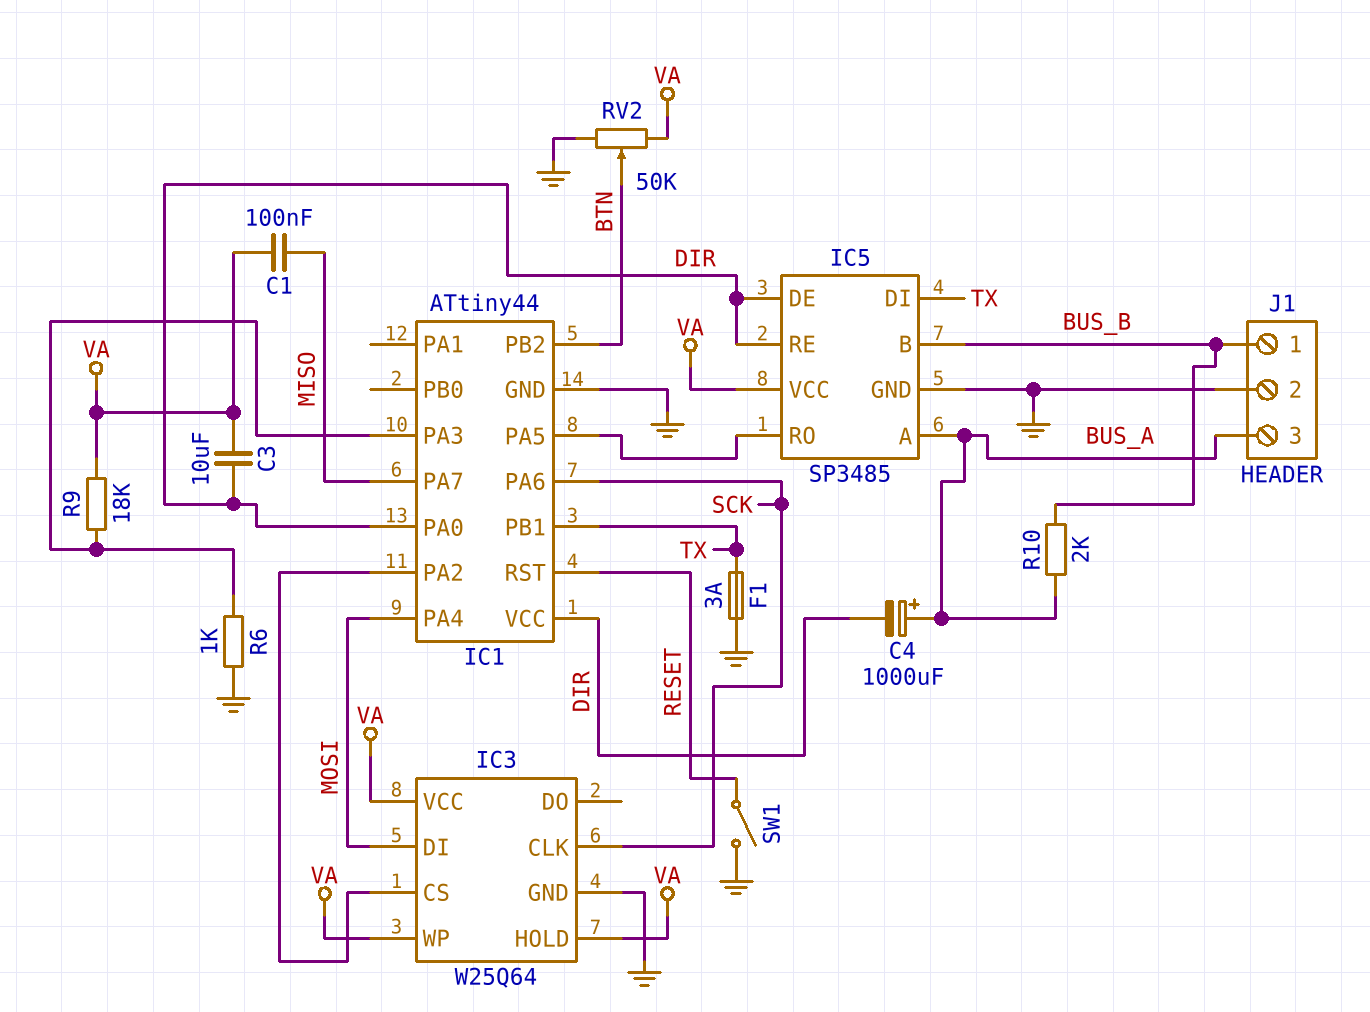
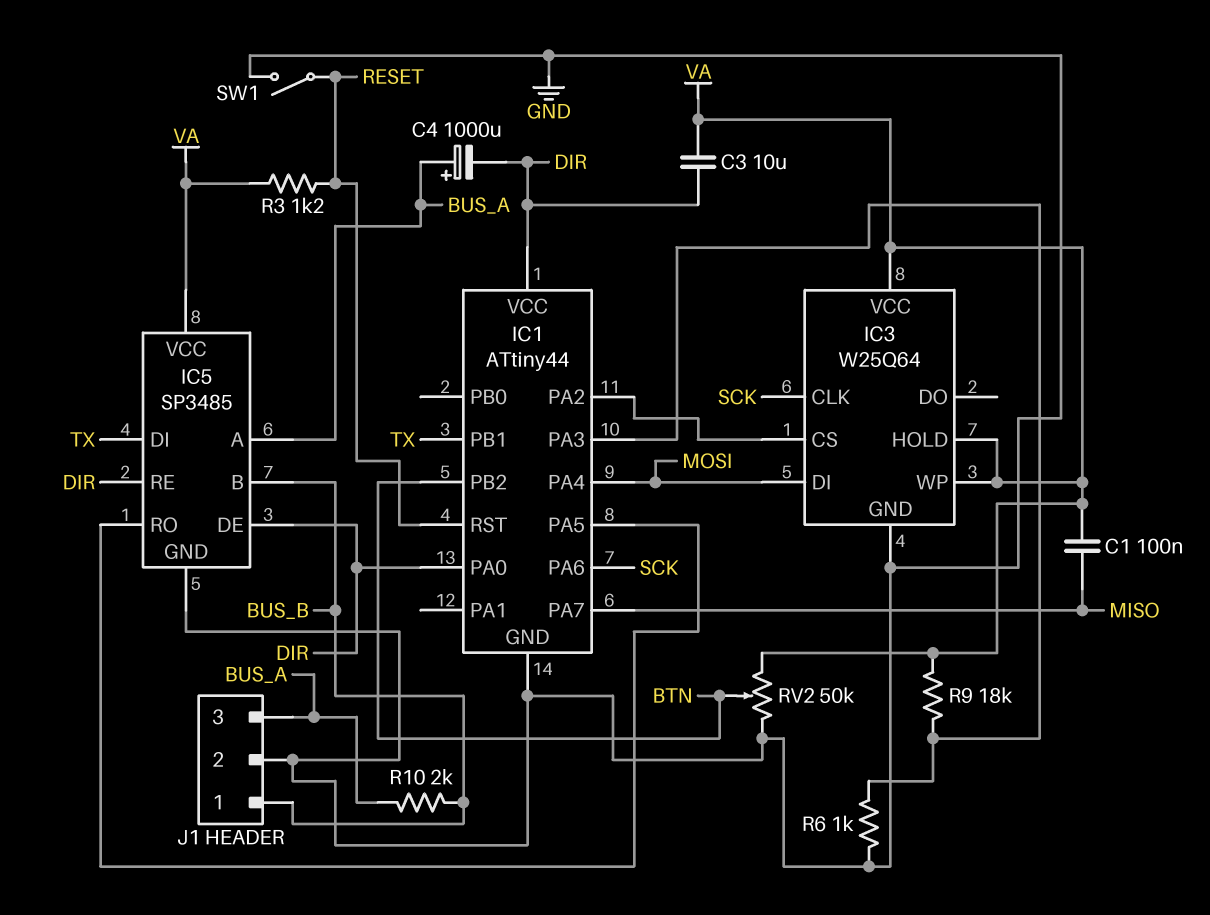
F1: 3A (GND, TX) -> none
R3: none -> 1.2k (RESET, VA)

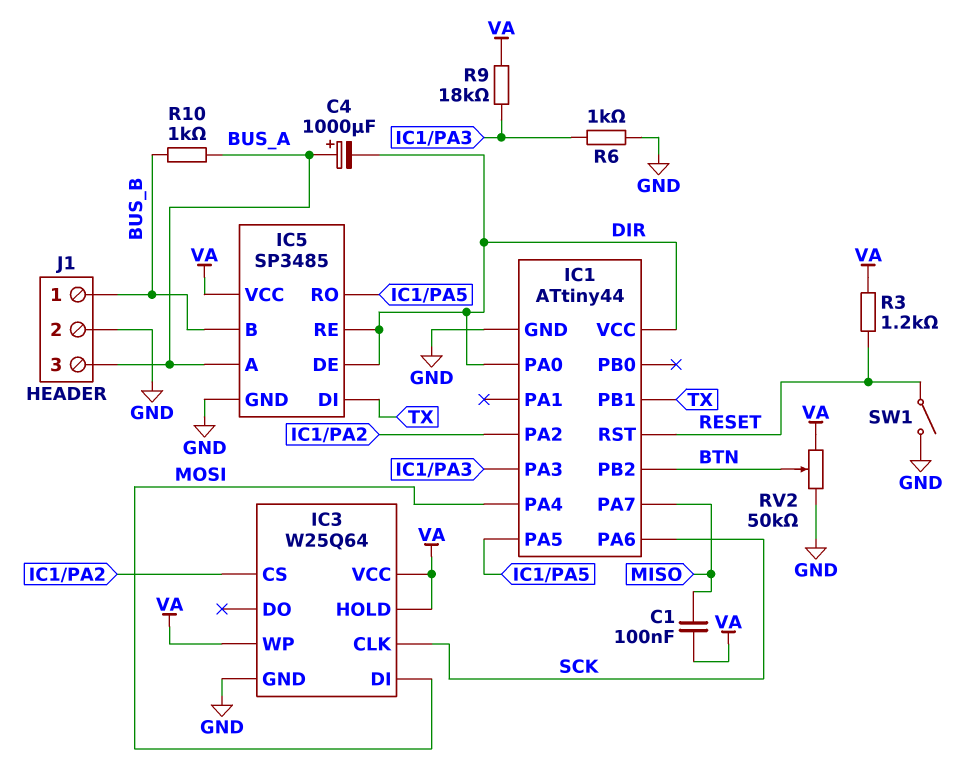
C3: 10uF (DIR, VA) -> none
R10: 2k (BUS_A, BUS_B) -> 1k (BUS_A, BUS_B)

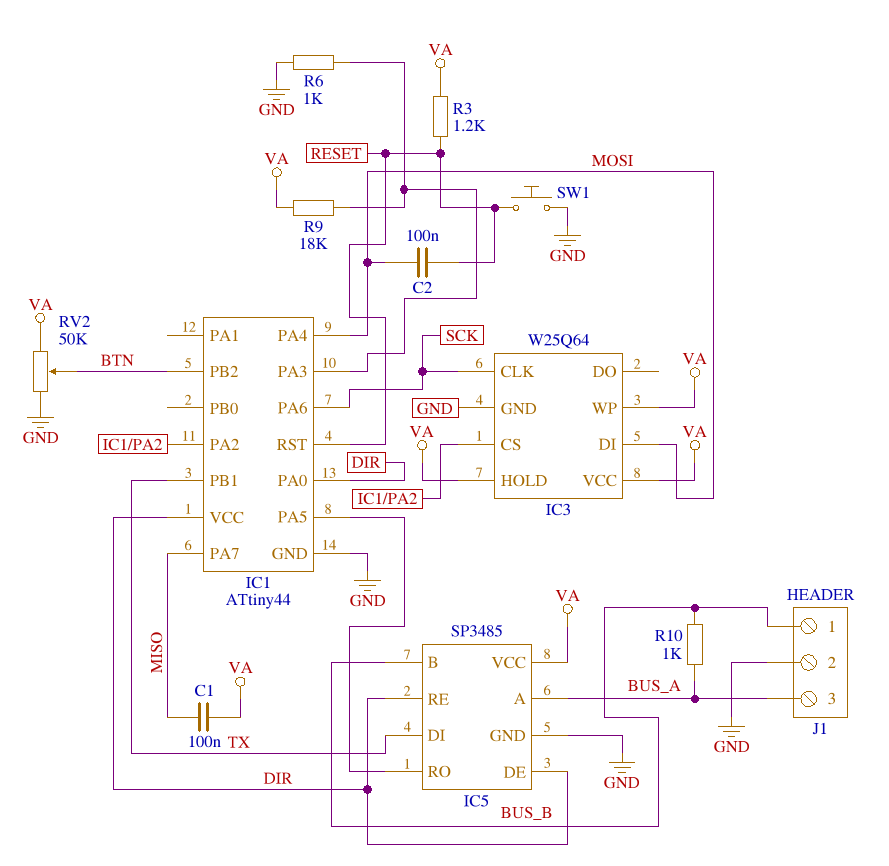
C2: none -> 100nF (MOSI, RESET)
C4: 1000uF (plus BUS_A, minus DIR) -> none
SW1: switch (GND, RESET) -> button (GND, RESET)

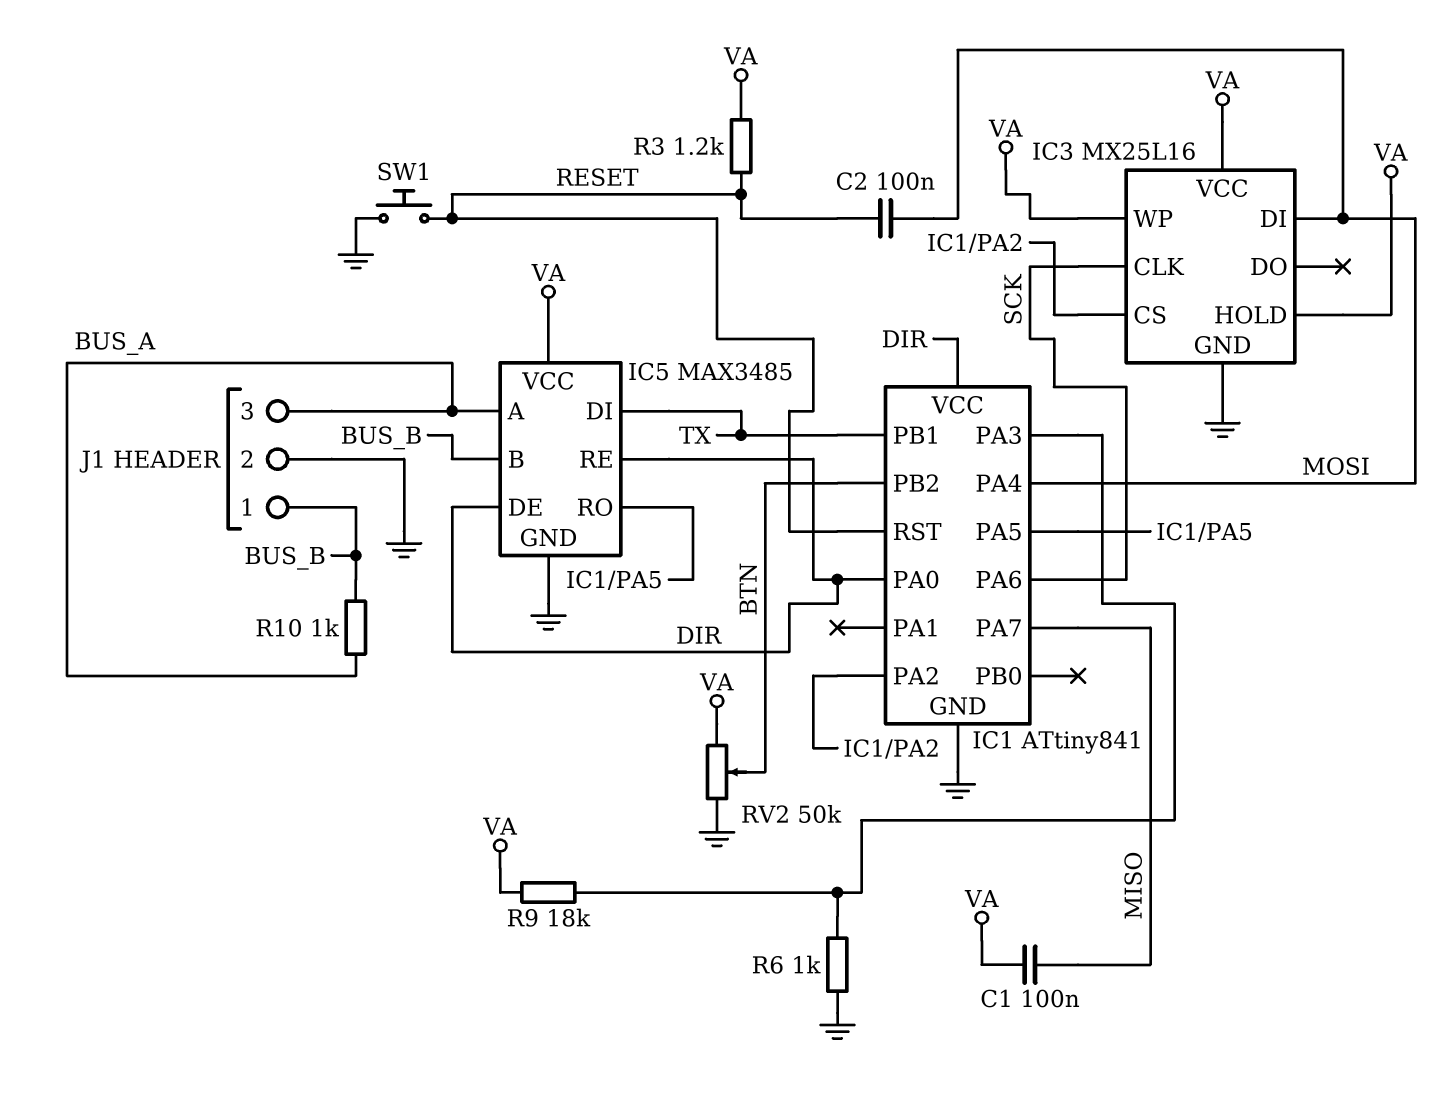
IC1: ATtiny44 -> ATtiny841
IC3: W25Q64 -> MX25L16
IC5: SP3485 -> MAX3485

